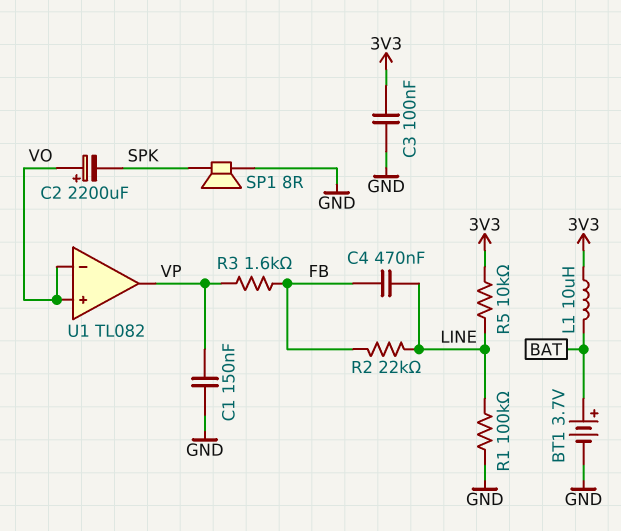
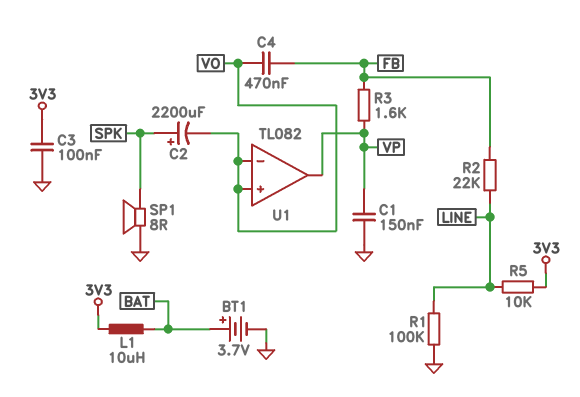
C2: 2200uF (plus VO, minus SPK) -> 2200uF (plus SPK, minus VO)
C4: 470nF (FB, LINE) -> 470nF (FB, VO)

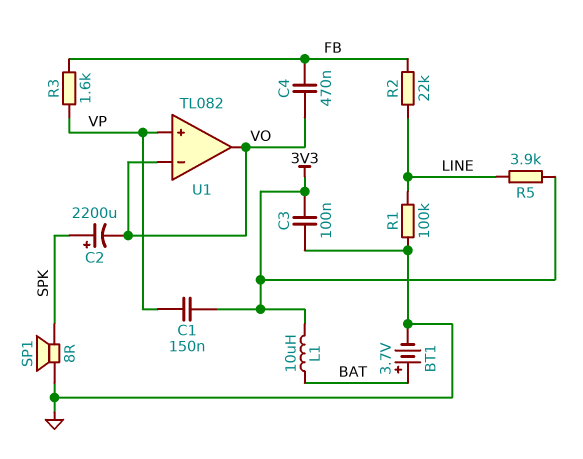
C1: 150nF (GND, VP) -> 150nF (3V3, VP)
R5: 10k (3V3, LINE) -> 3.9k (3V3, LINE)
U1 pin in+: VO -> VP
U1 pin out: VP -> VO

